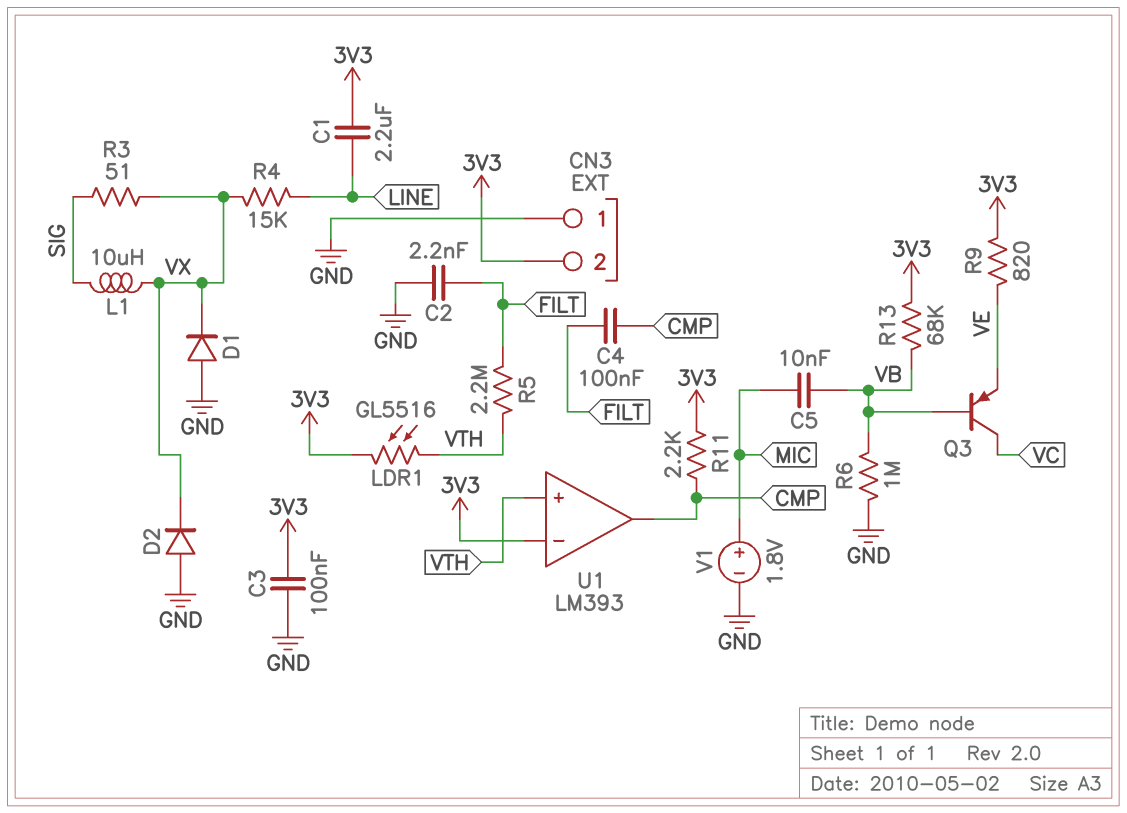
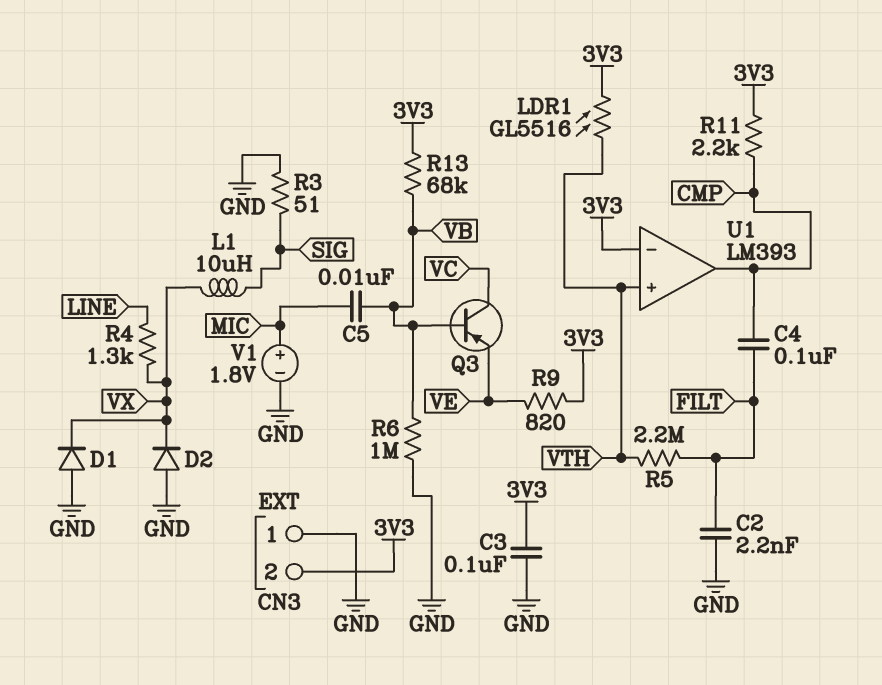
C1: 2.2uF (3V3, LINE) -> none
R3: 51 (SIG, VX) -> 51 (GND, SIG)
R4: 15k (LINE, VX) -> 1.3k (LINE, VX)

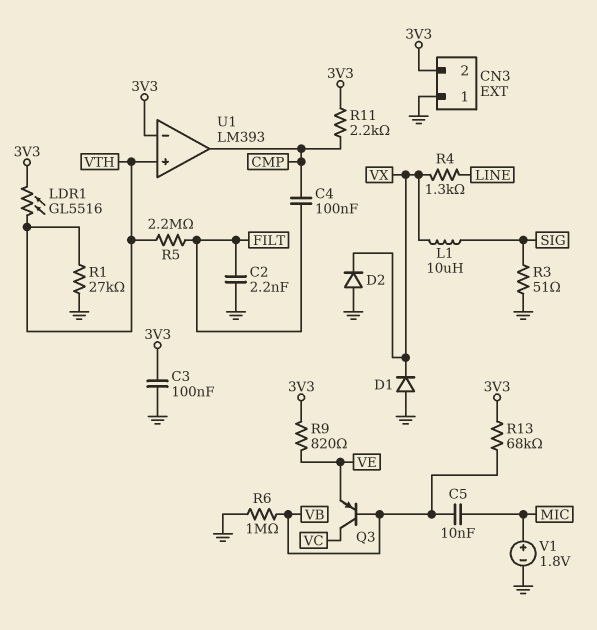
R1: none -> 27k (GND, VTH)

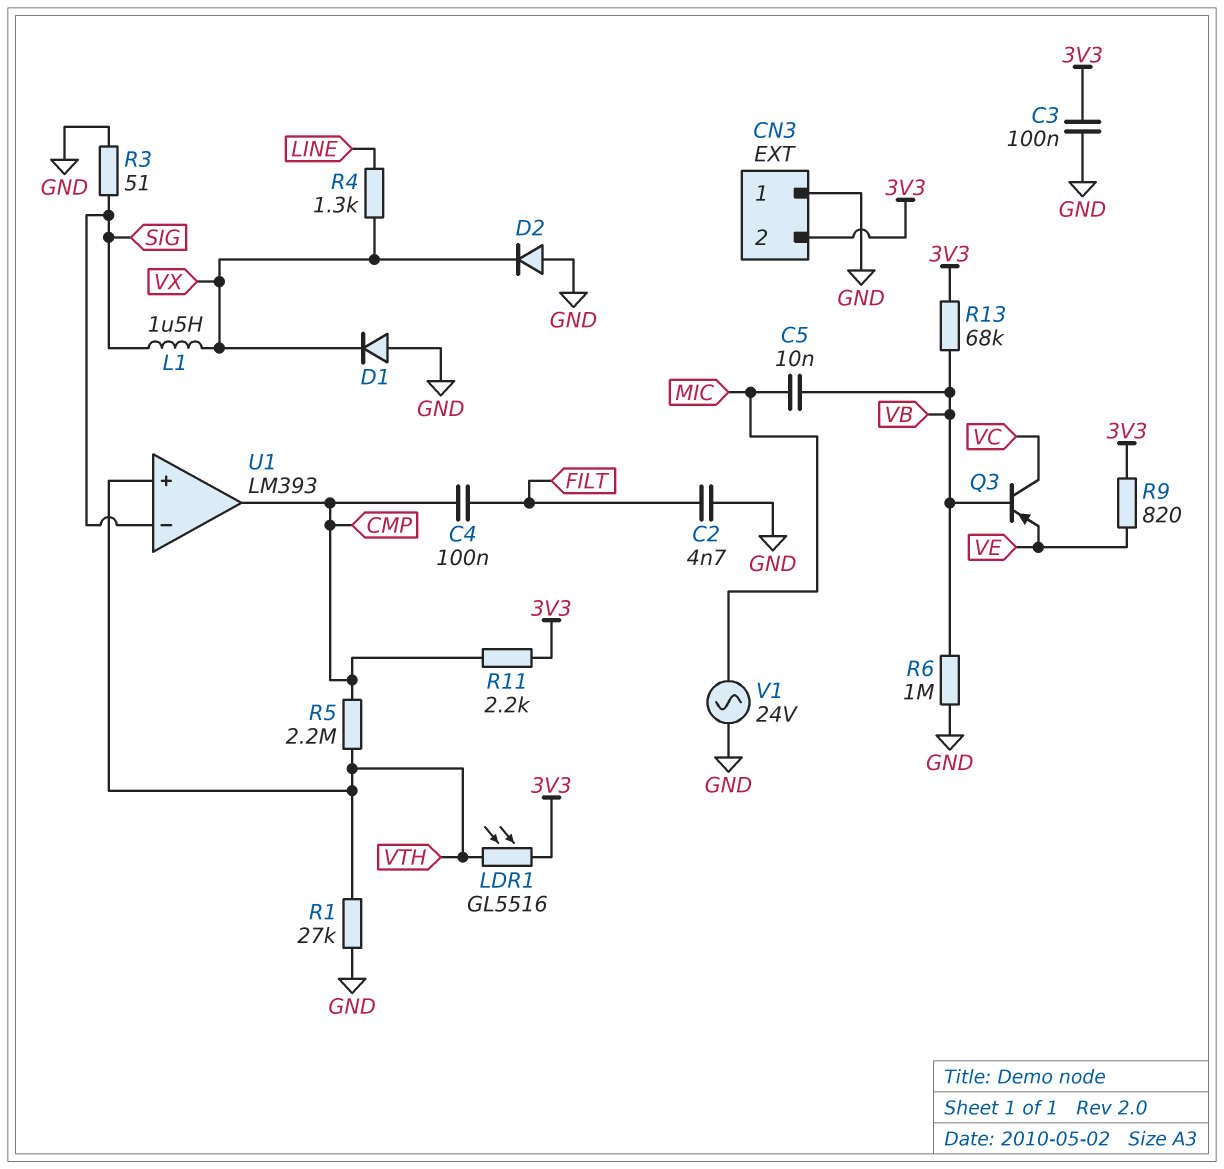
C2: 2.2nF (FILT, GND) -> 4.7nF (FILT, GND)
L1: 10uH (SIG, VX) -> 1.5uH (SIG, VX)
R5: 2.2M (FILT, VTH) -> 2.2M (CMP, VTH)
U1 pin in-: 3V3 -> SIG
V1: 1.8V (plus MIC, minus GND) -> AC 24V (GND, MIC)

